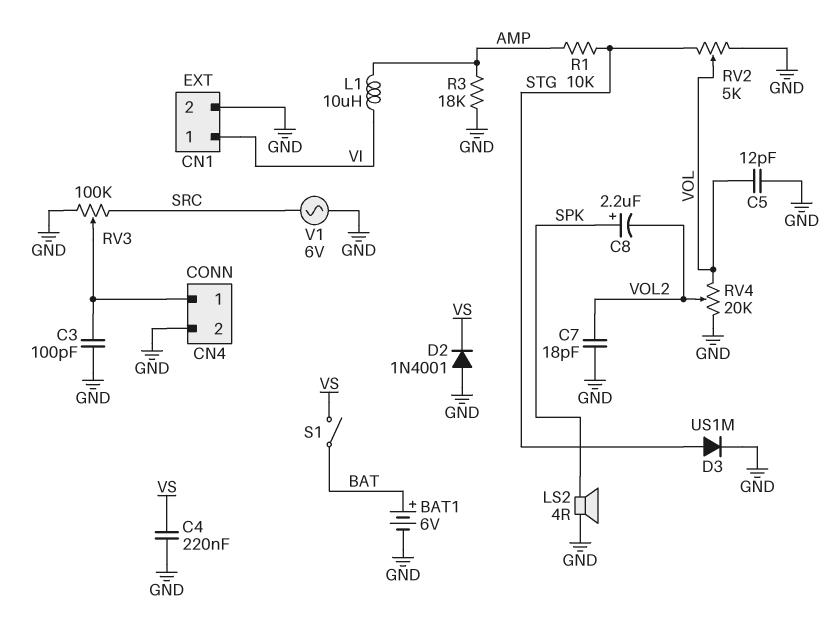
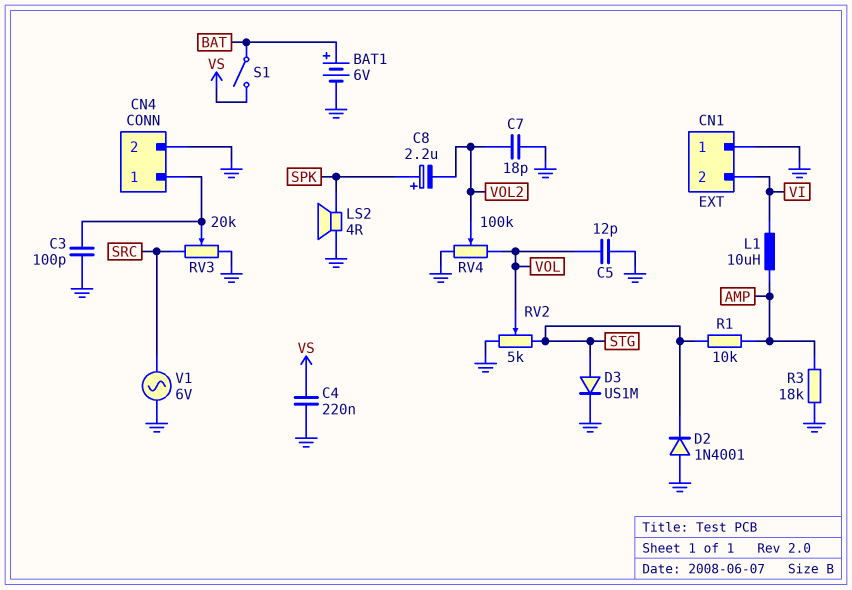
CN1 pin 1: VI -> GND
CN1 pin 2: GND -> VI
D2: diode 1N4001 (A GND, K VS) -> diode 1N4001 (A GND, K STG)
RV3: 100k (GND, SRC, wiper CN4/1) -> 20k (GND, SRC, wiper CN4/1)
RV4: 20k (GND, VOL, wiper VOL2) -> 100k (GND, VOL, wiper VOL2)

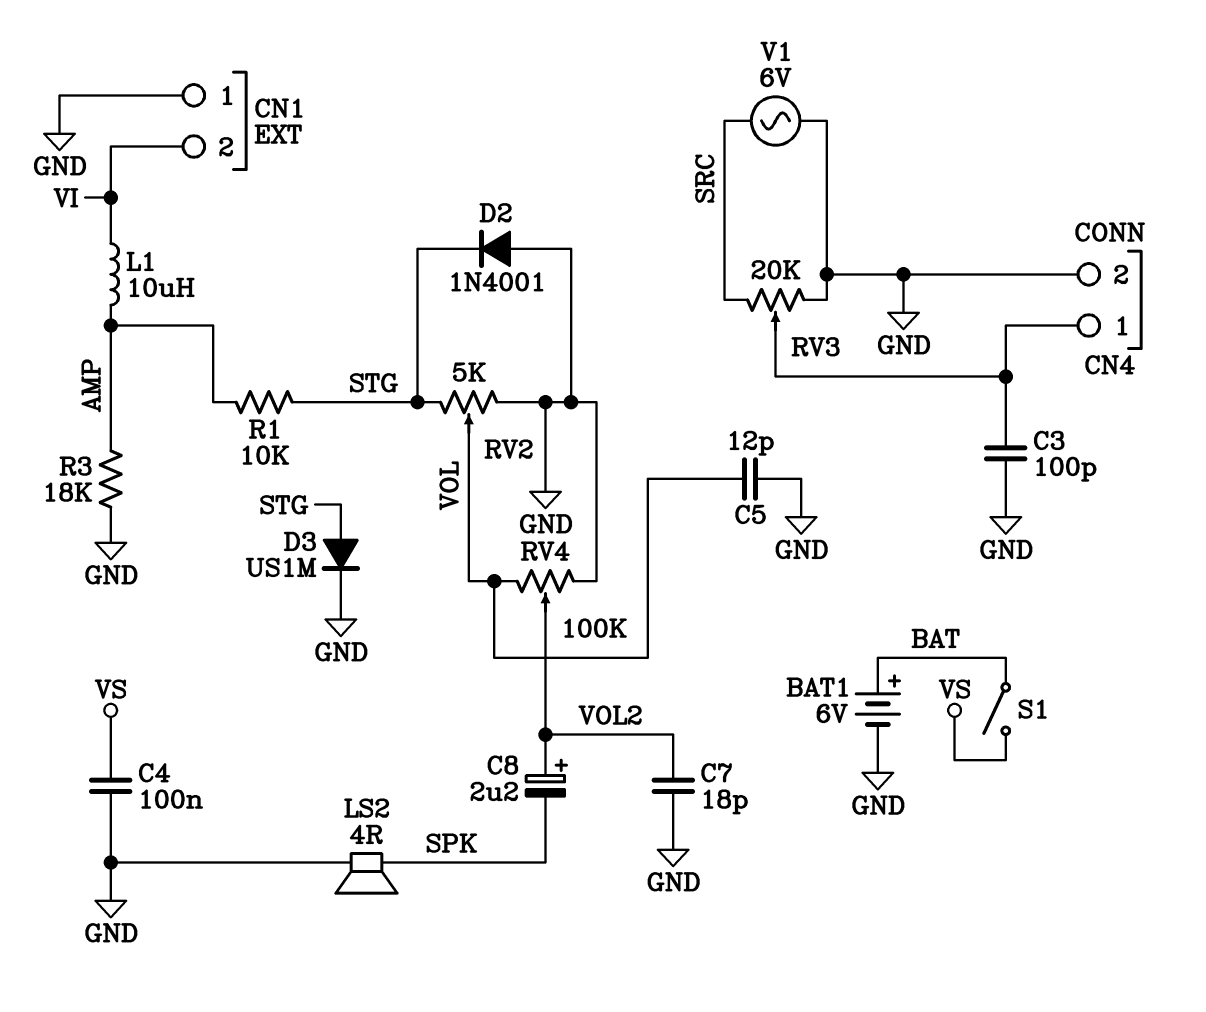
C4: 220nF (GND, VS) -> 100nF (GND, VS)
C8: 2.2uF (plus SPK, minus VOL2) -> 2.2uF (plus VOL2, minus SPK)

